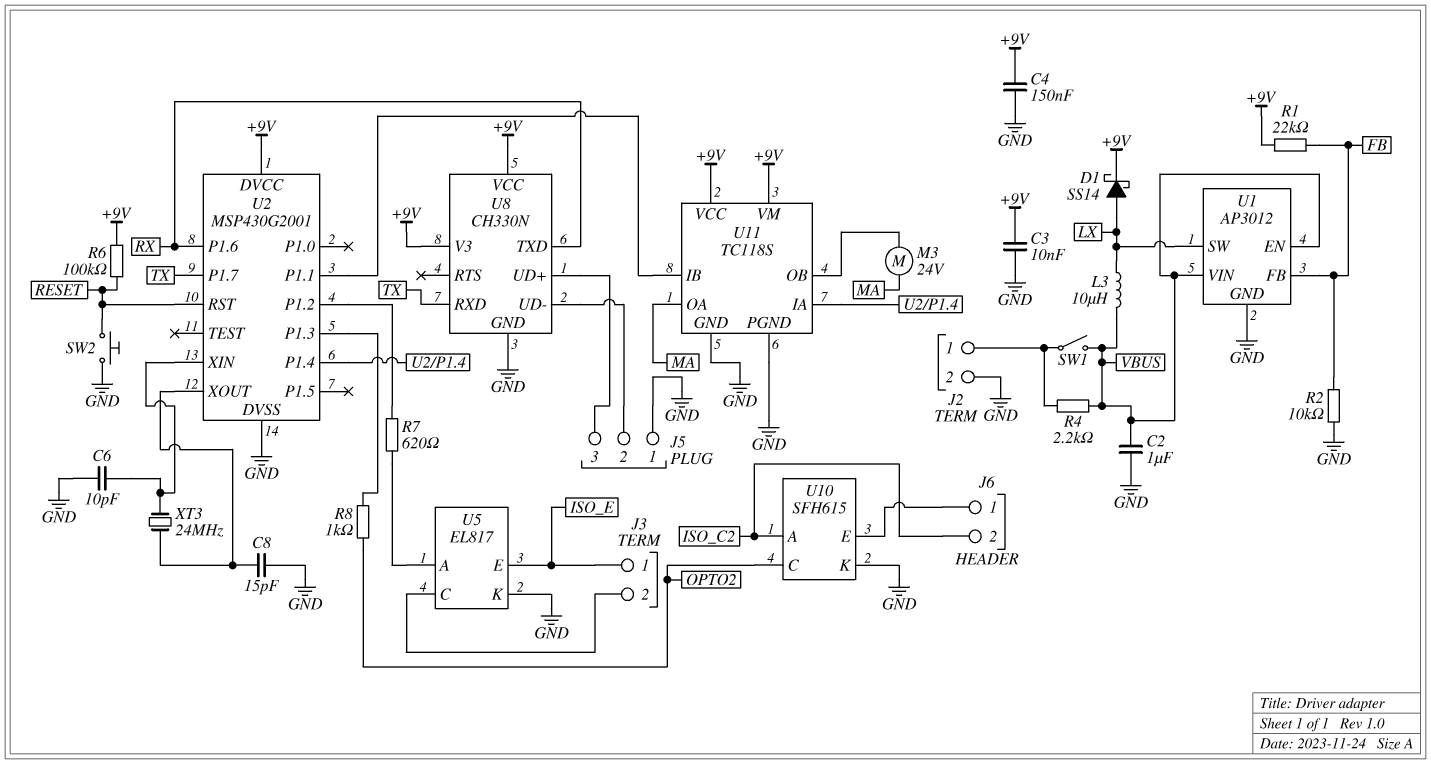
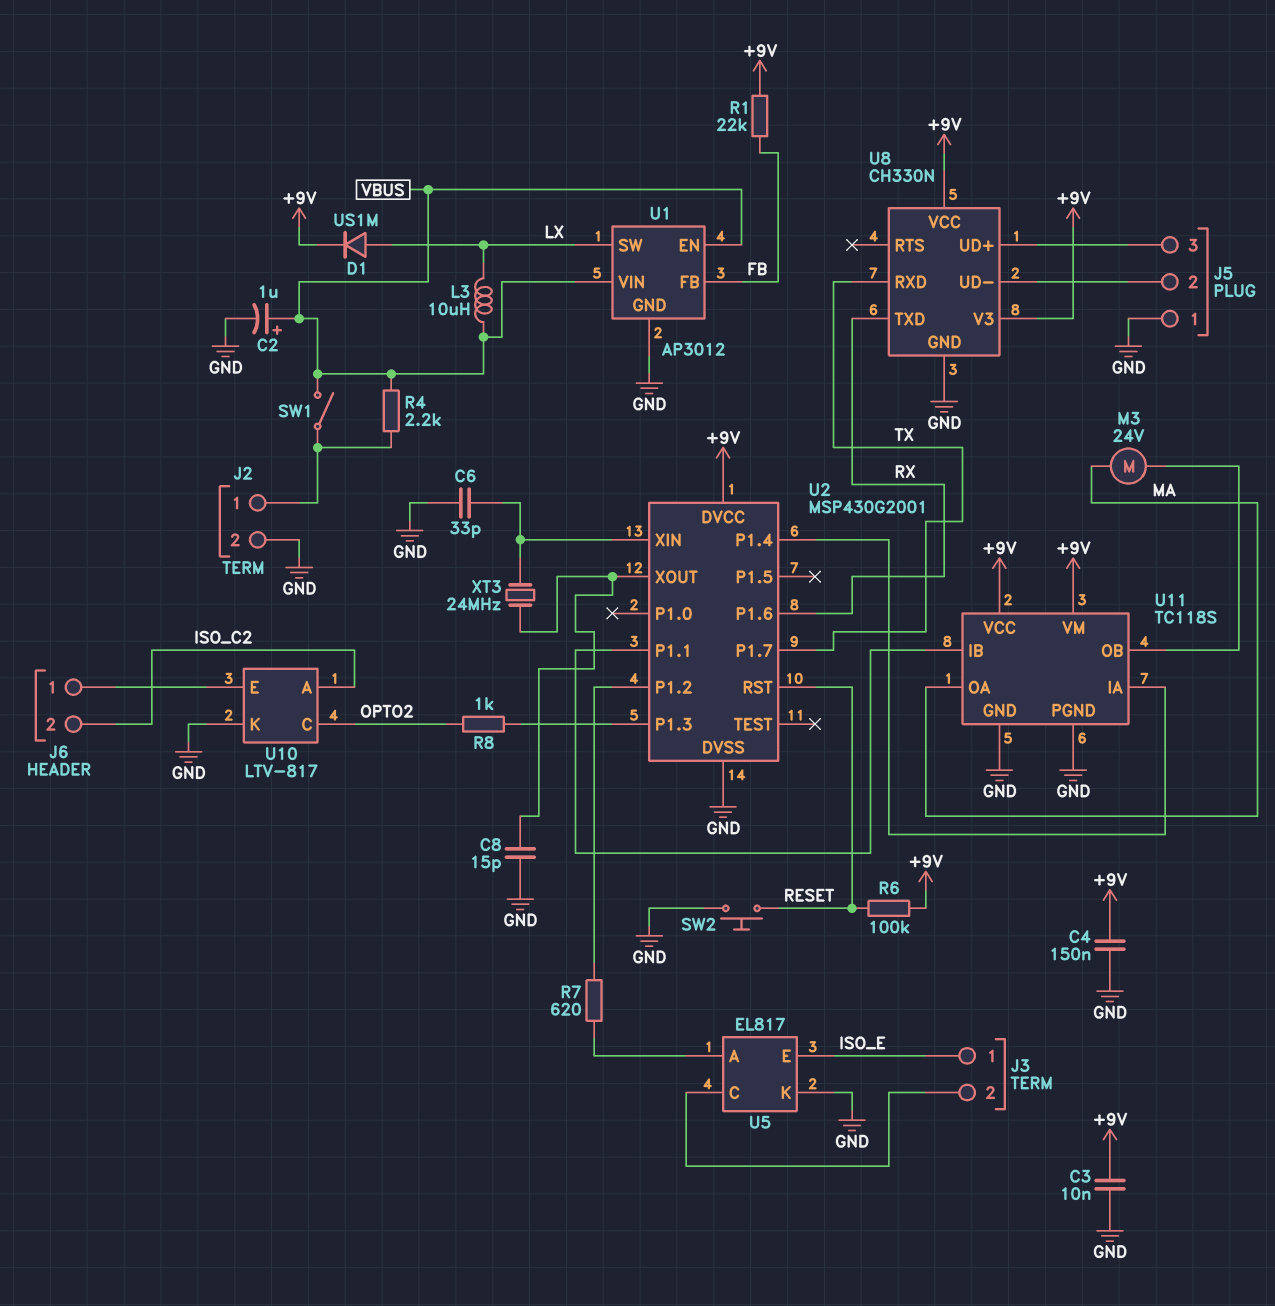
C2: 1uF (GND, VBUS) -> 1uF (plus VBUS, minus GND)
C6: 10pF (GND, U2/XIN) -> 33pF (GND, U2/XIN)
D1: schottky SS14 (A LX, K +9V) -> diode US1M (A LX, K +9V)
R2: 10k (FB, GND) -> none
U10: SFH615 -> LTV-817

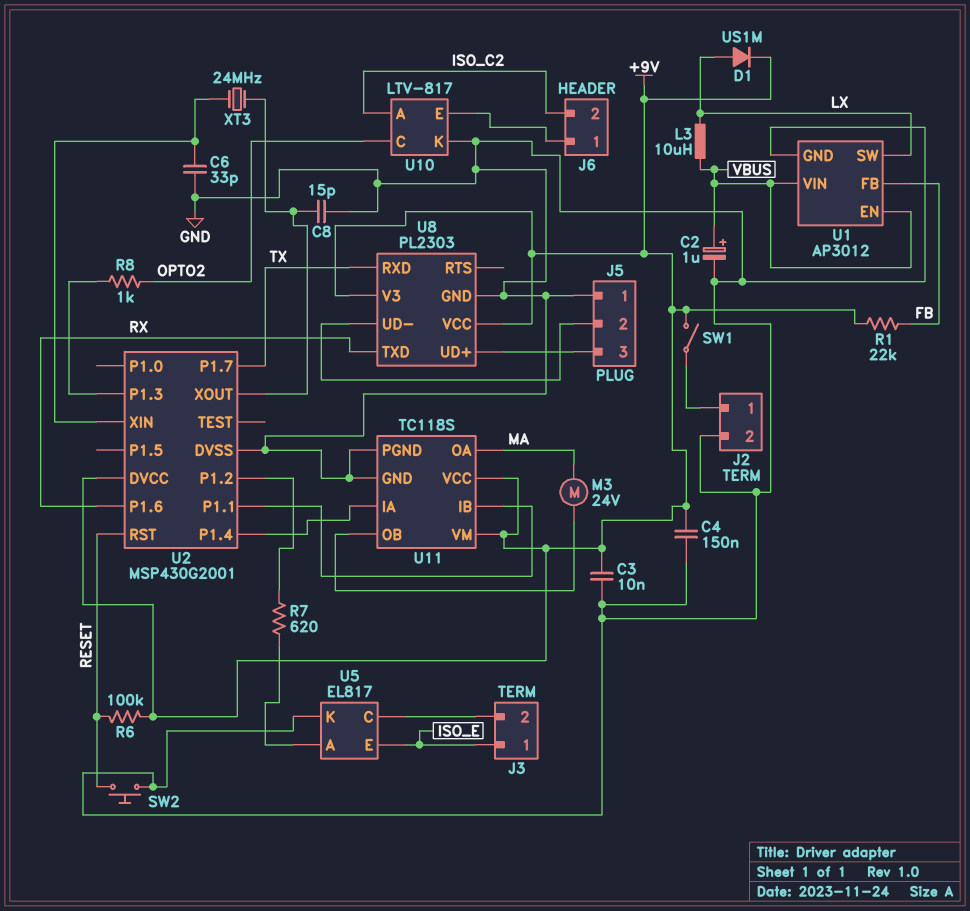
R4: 2.2k (J2/1, VBUS) -> none
SW1: switch (J2/1, VBUS) -> switch (+9V, J2/1)
U8: CH330N -> PL2303

